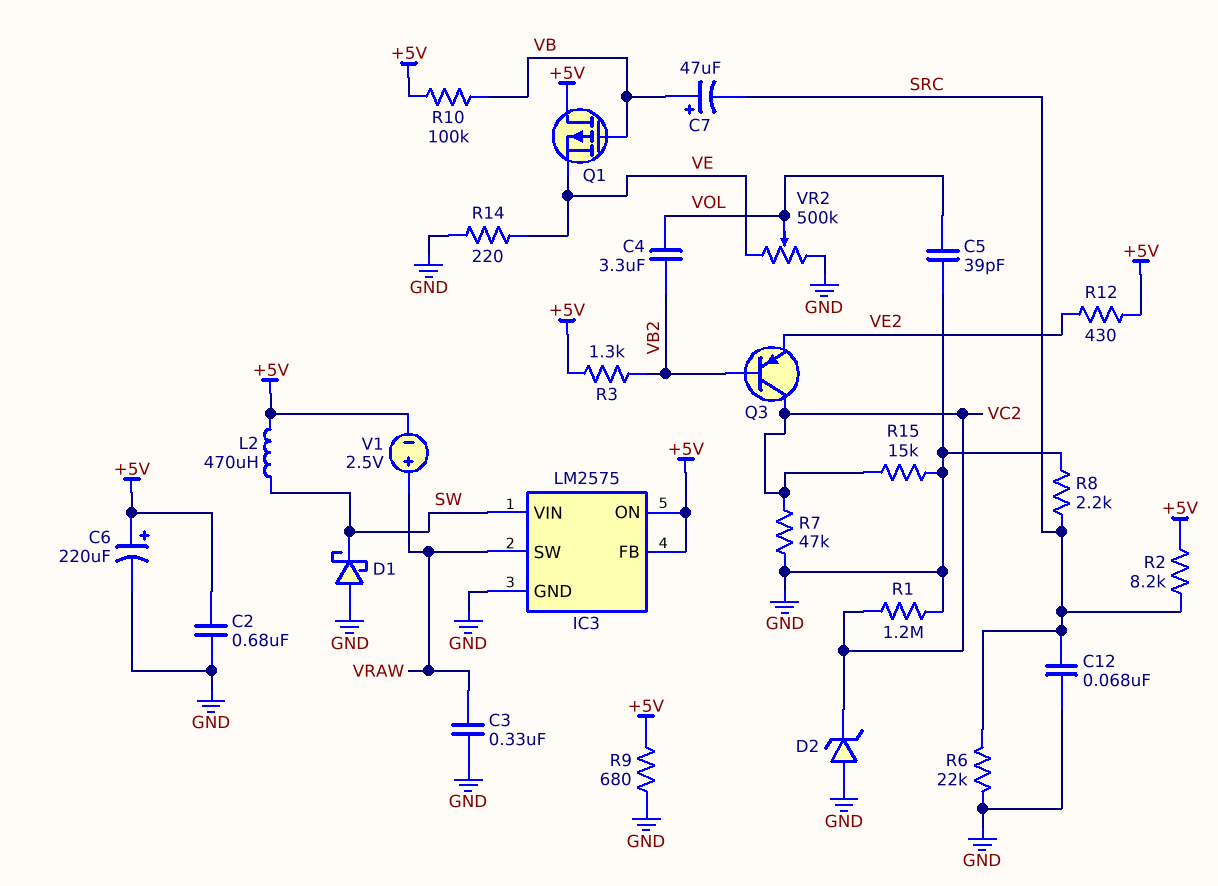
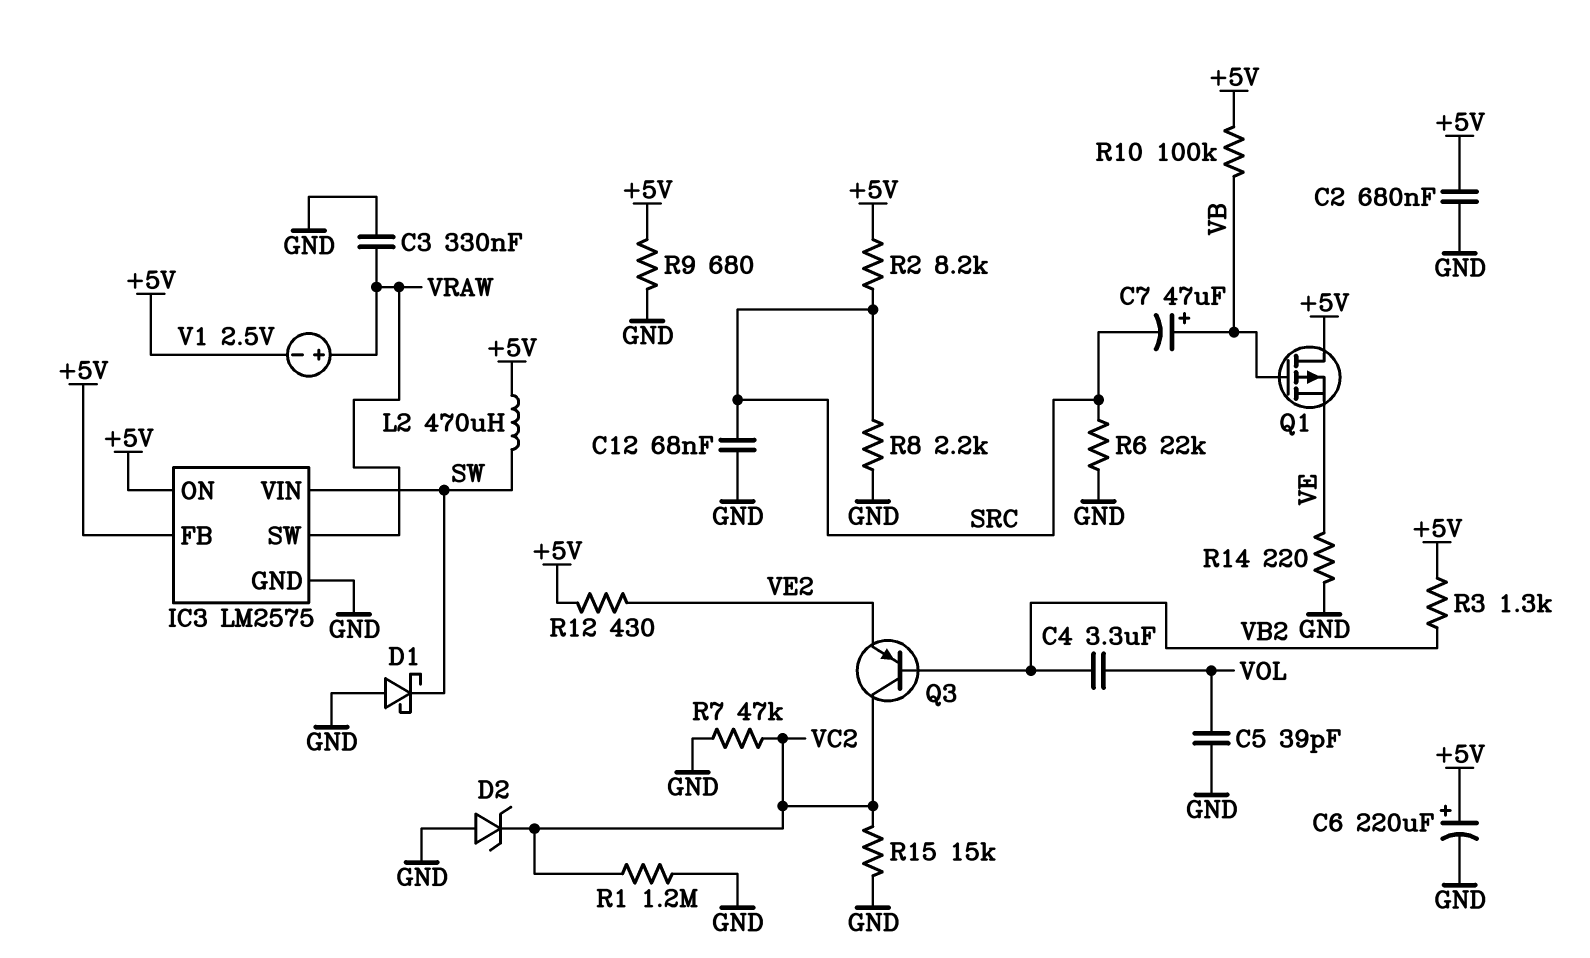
VR2: 500k (GND, VE, wiper VOL) -> none

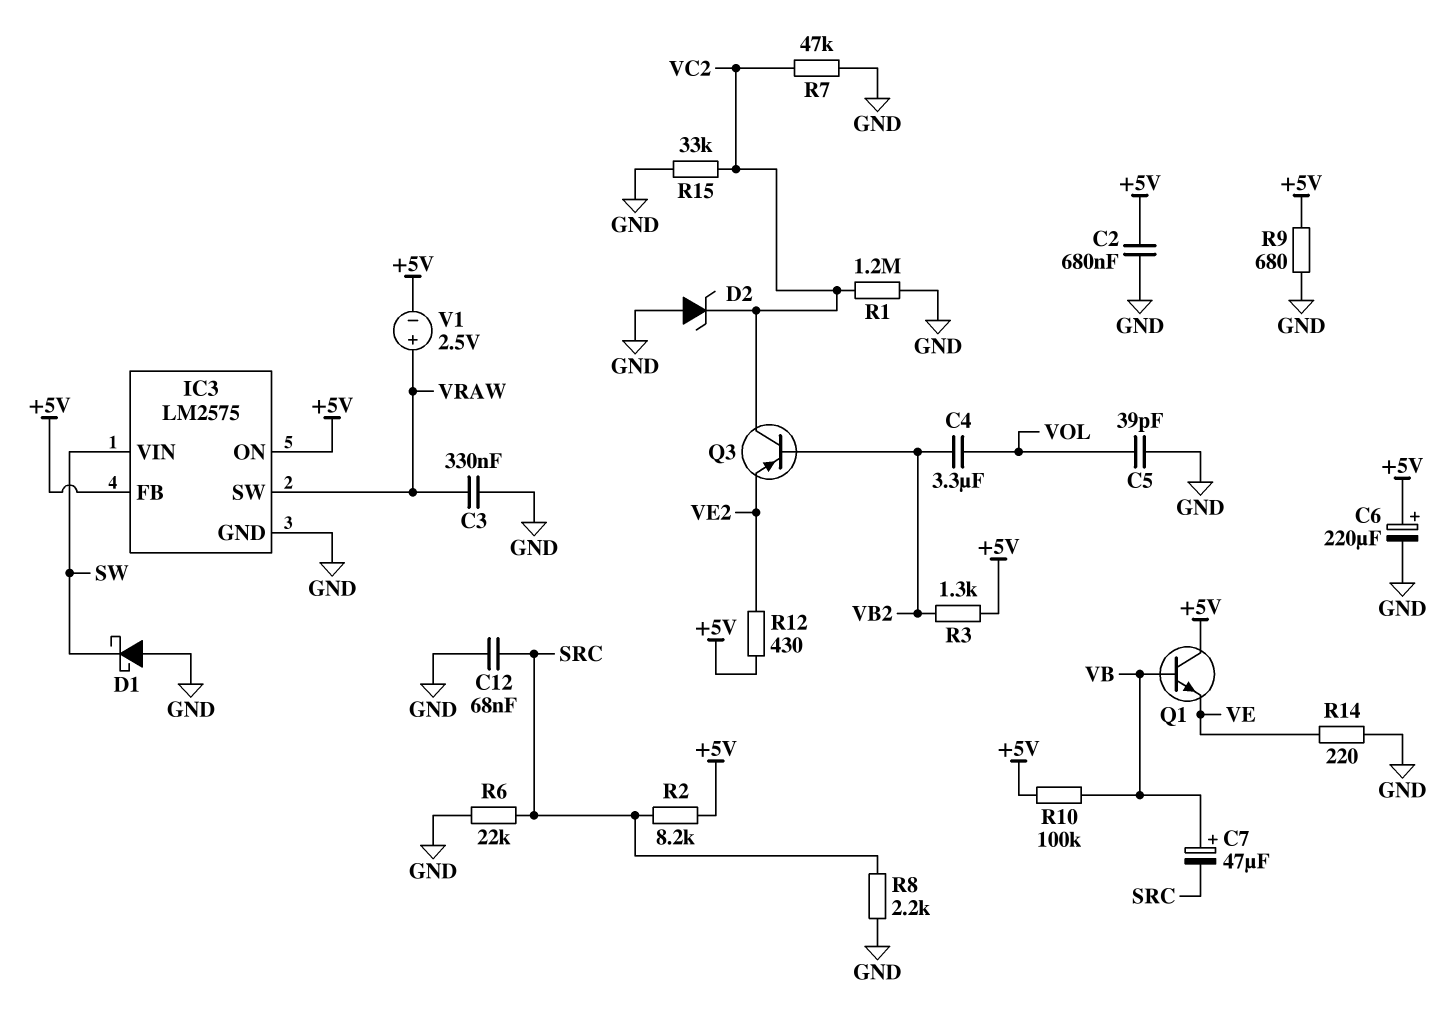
L2: 470uH (+5V, SW) -> none
Q1: PMOS (G VB, D +5V, S VE) -> NPN (B VB, C +5V, E VE)
R15: 15k (GND, VC2) -> 33k (GND, VC2)

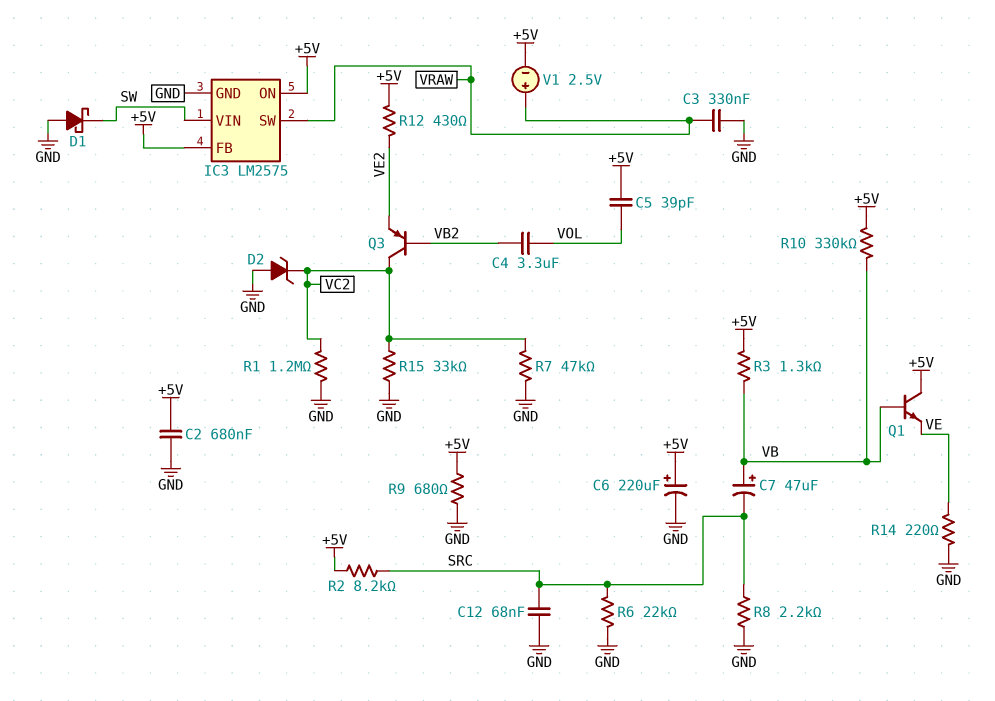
C5: 39pF (GND, VOL) -> 39pF (+5V, VOL)
R3: 1.3k (+5V, VB2) -> 1.3k (+5V, VB)
R10: 100k (+5V, VB) -> 330k (+5V, VB)

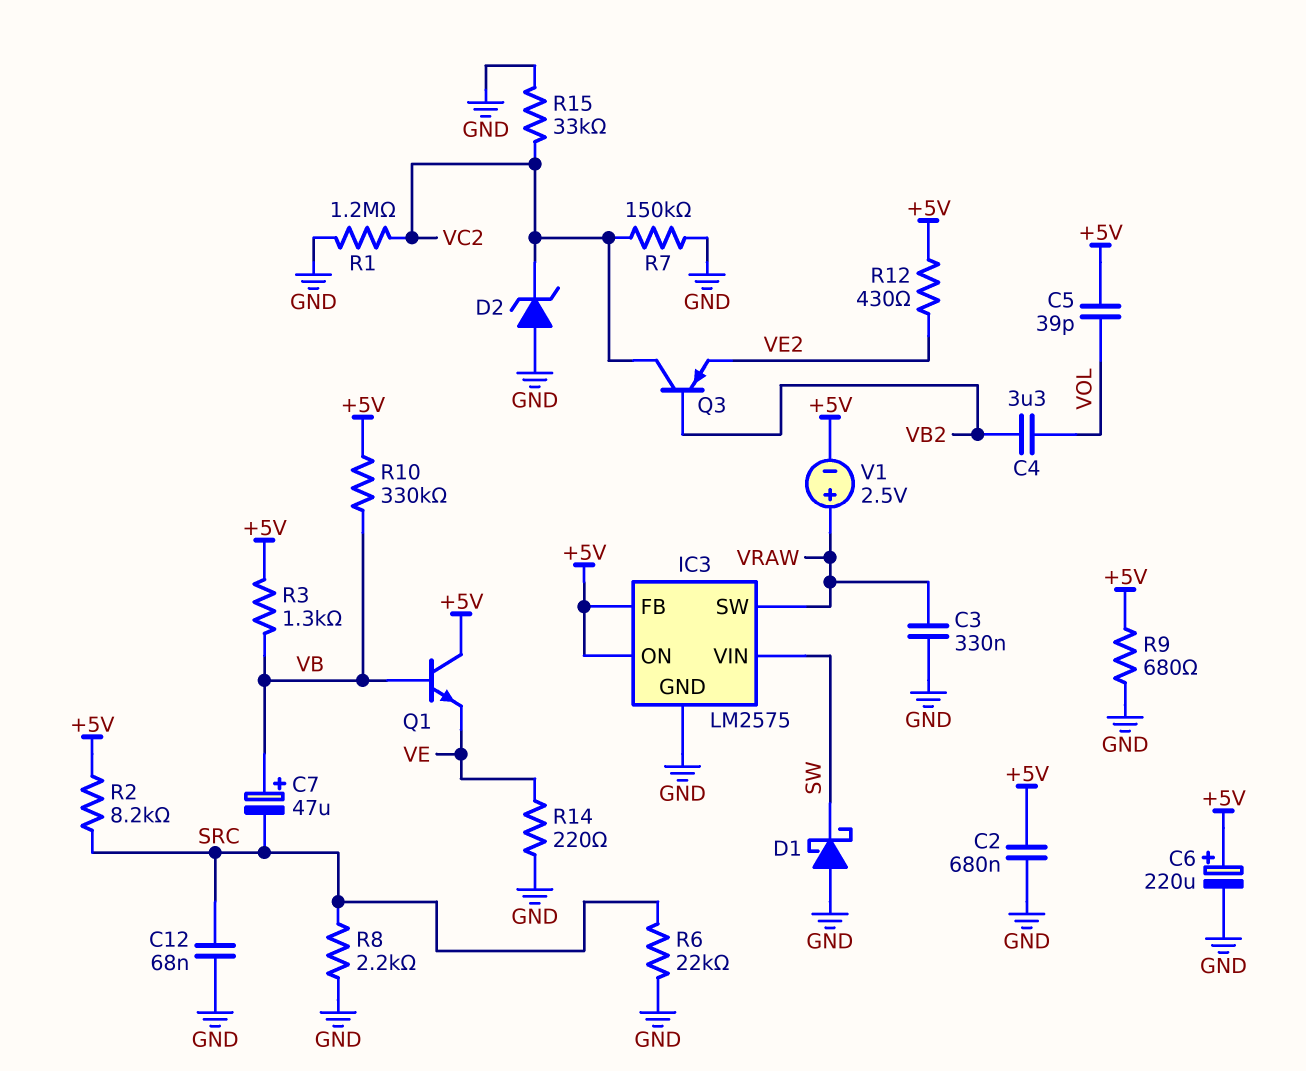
R7: 47k (GND, VC2) -> 150k (GND, VC2)

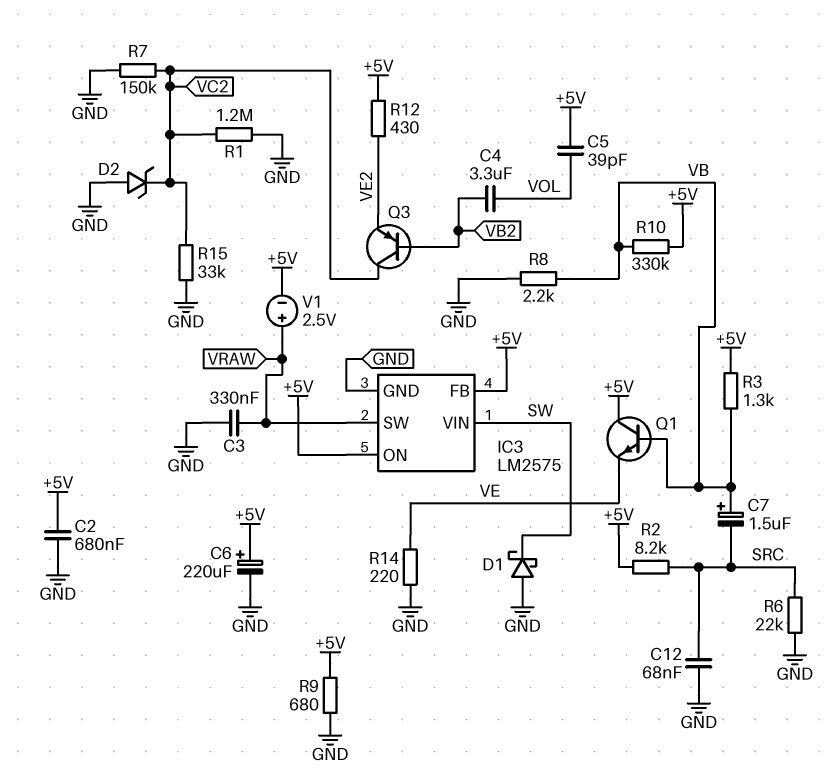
C7: 47uF (plus VB, minus SRC) -> 1.5uF (plus VB, minus SRC)
R8: 2.2k (GND, SRC) -> 2.2k (GND, VB)

